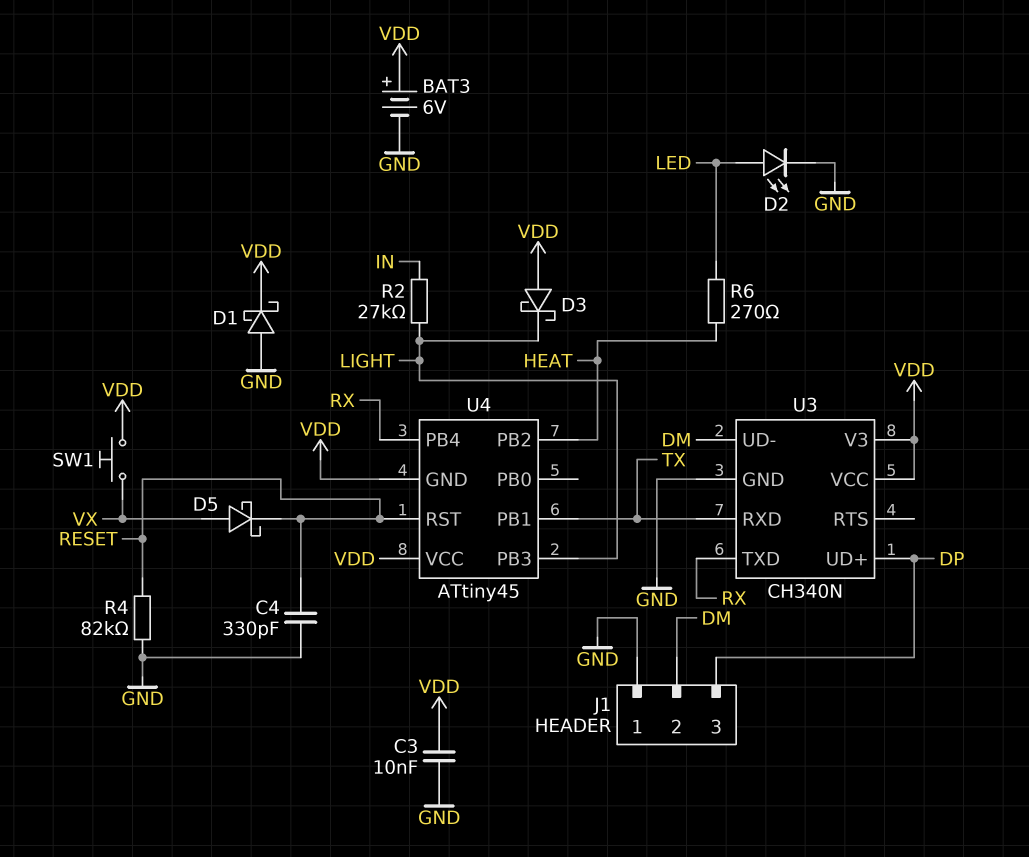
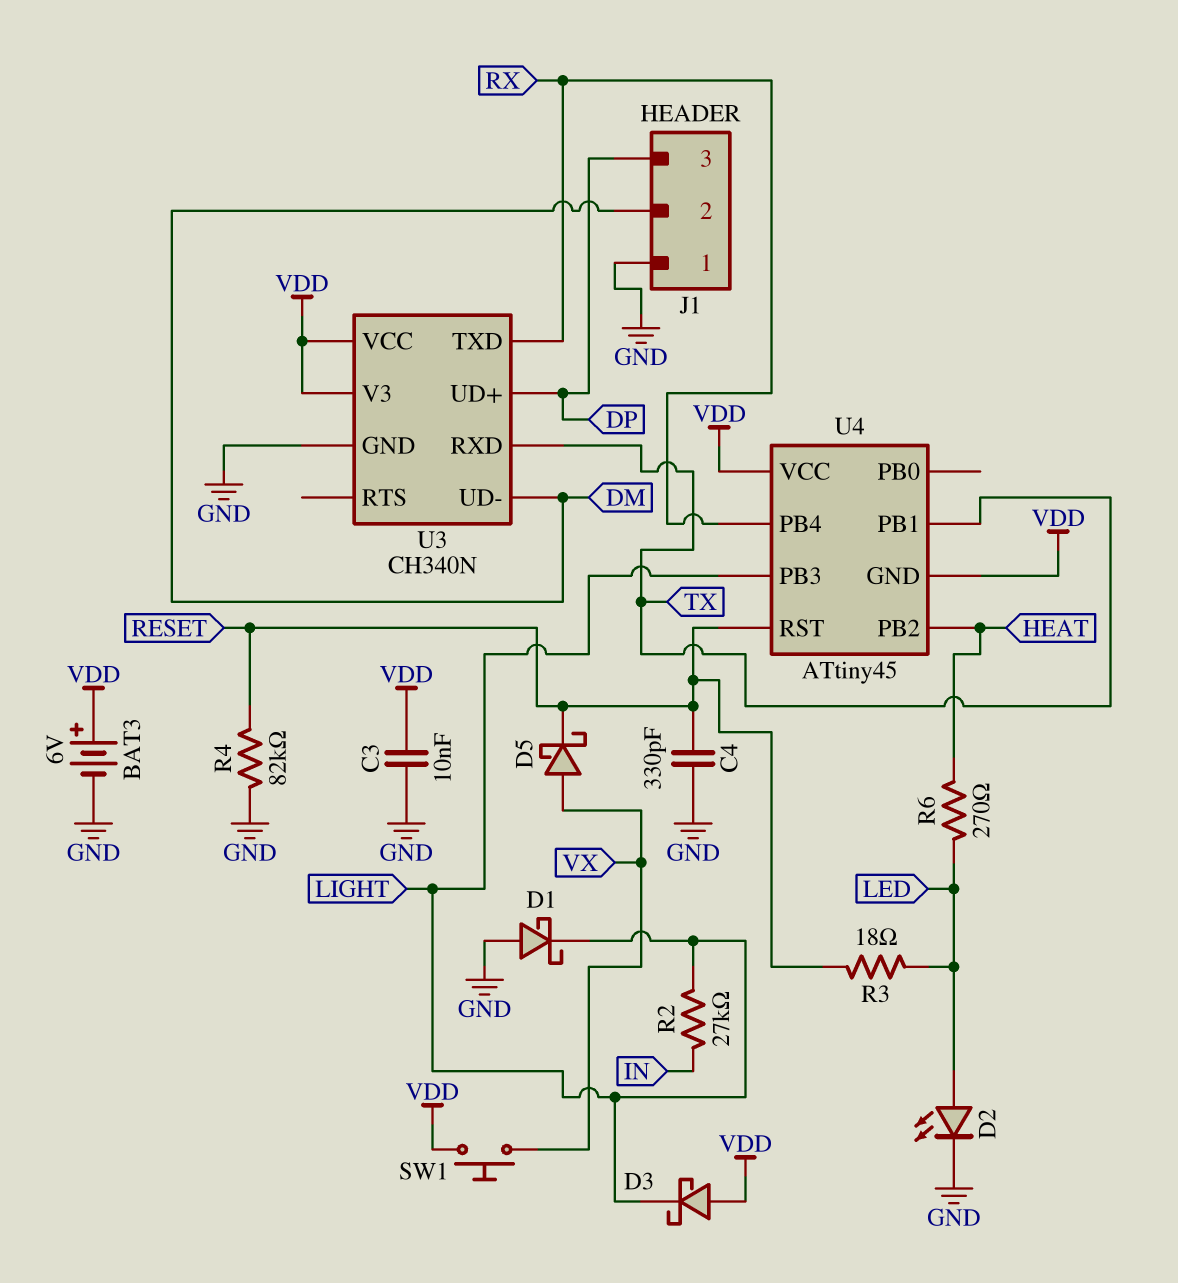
D1: schottky (A GND, K VDD) -> schottky (A GND, K LIGHT)
R3: none -> 18 (LED, RESET)

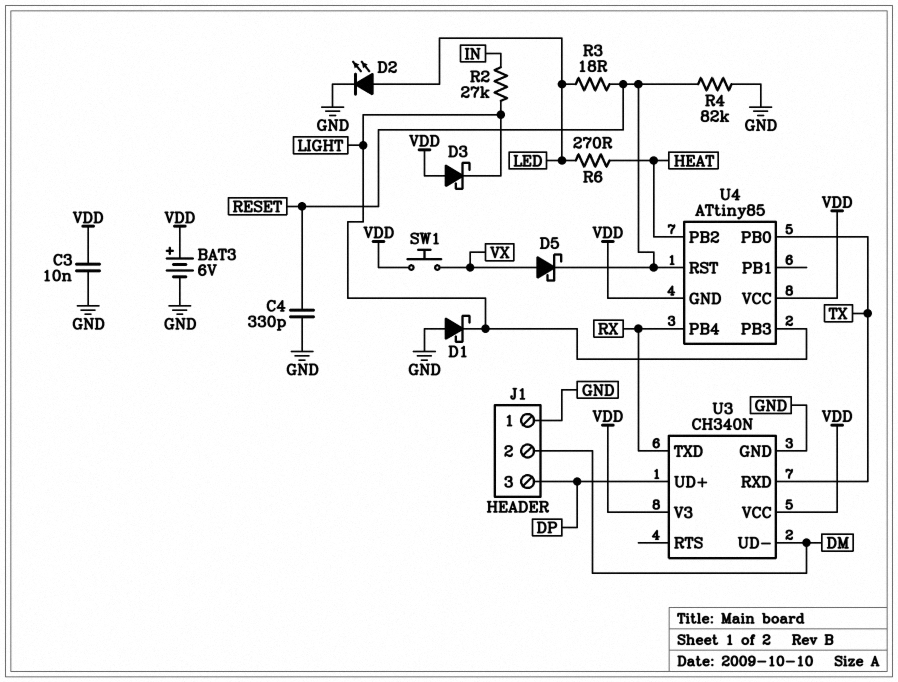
U4: ATtiny45 -> ATtiny85
U4 pin PB0: none -> TX
U4 pin PB1: TX -> none

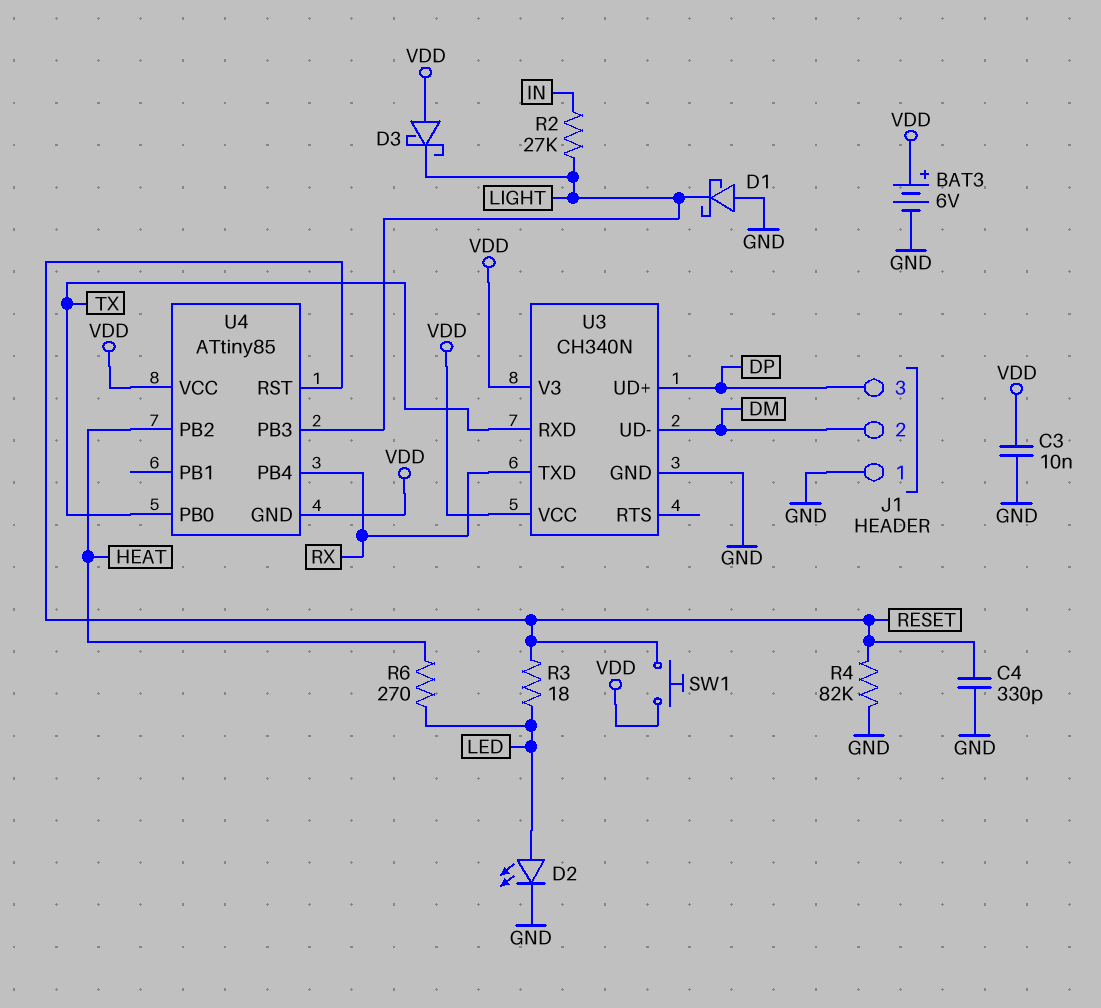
D5: schottky (A VX, K RESET) -> none
SW1: button (VDD, VX) -> button (RESET, VDD)

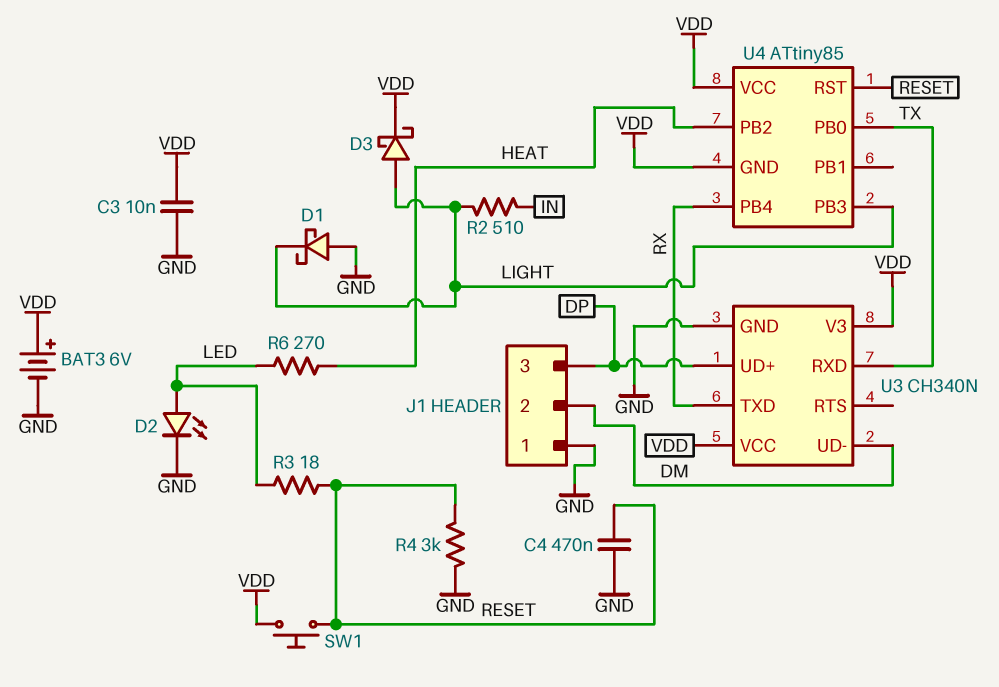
C4: 330pF (GND, RESET) -> 470nF (GND, RESET)
D3: schottky (A VDD, K LIGHT) -> schottky (A LIGHT, K VDD)
R2: 27k (IN, LIGHT) -> 510 (IN, LIGHT)
R4: 82k (GND, RESET) -> 3k (GND, RESET)

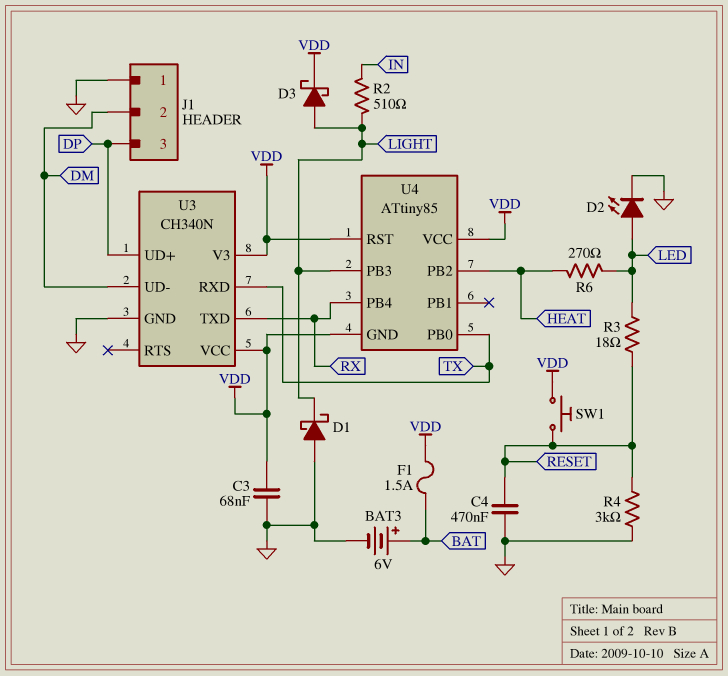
BAT3: 6V (plus VDD, minus GND) -> 6V (plus BAT, minus GND)
C3: 10nF (GND, VDD) -> 68nF (GND, VDD)
F1: none -> 1.5A (BAT, VDD)
U4 pin RST: RESET -> VDD

